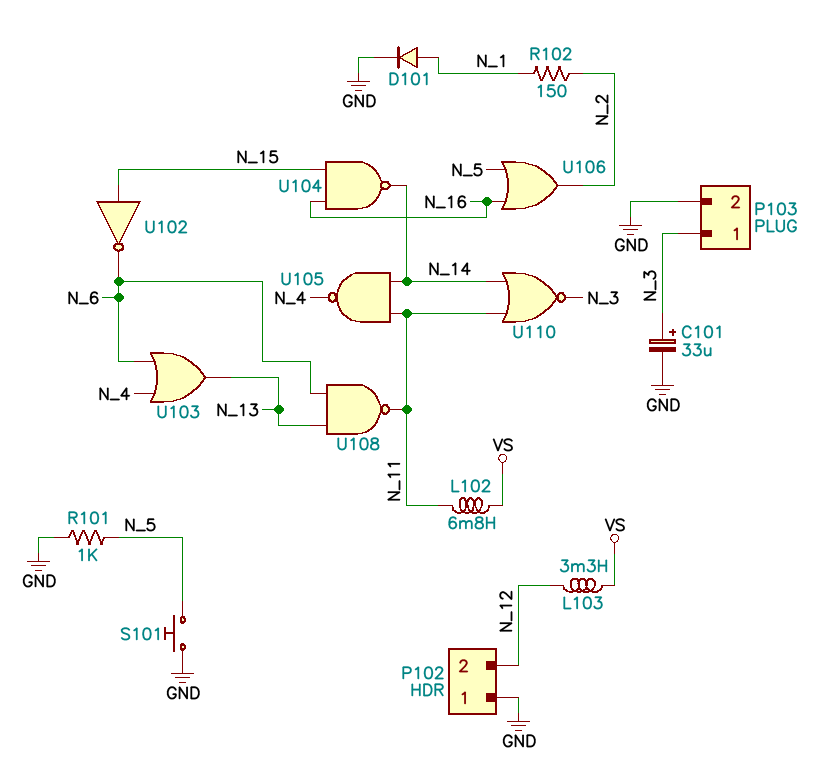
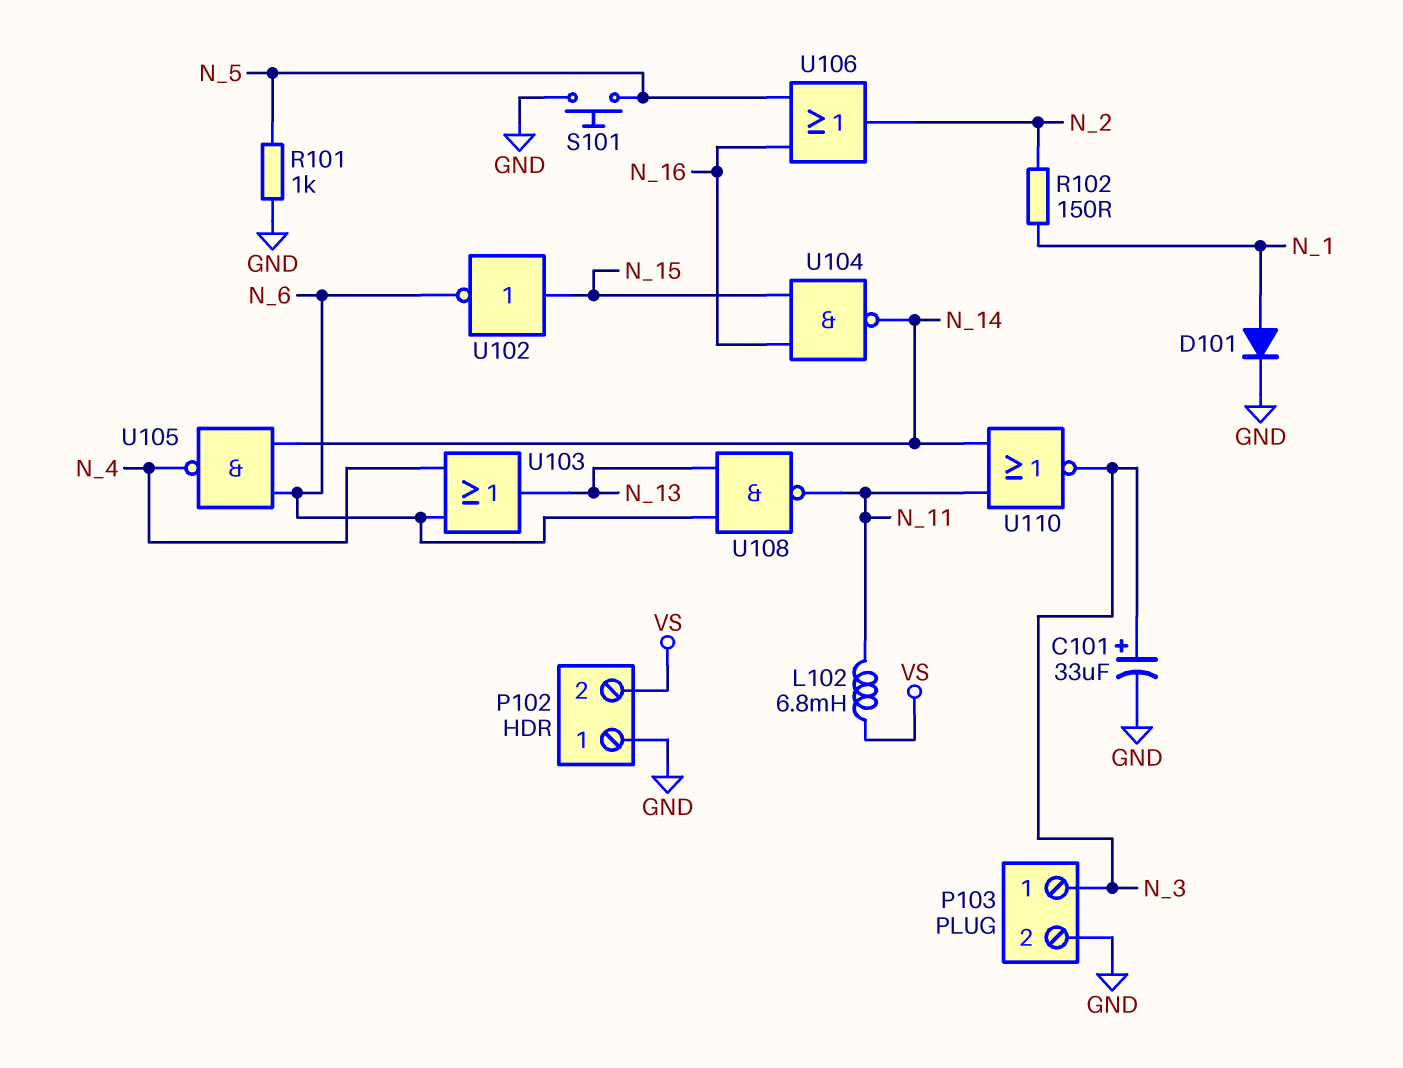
L103: 3.3mH (N_12, VS) -> none
P102 pin 2: N_12 -> VS
U105: NAND (in N_11, in N_14, out N_4) -> NAND (in N_6, in N_14, out N_4)

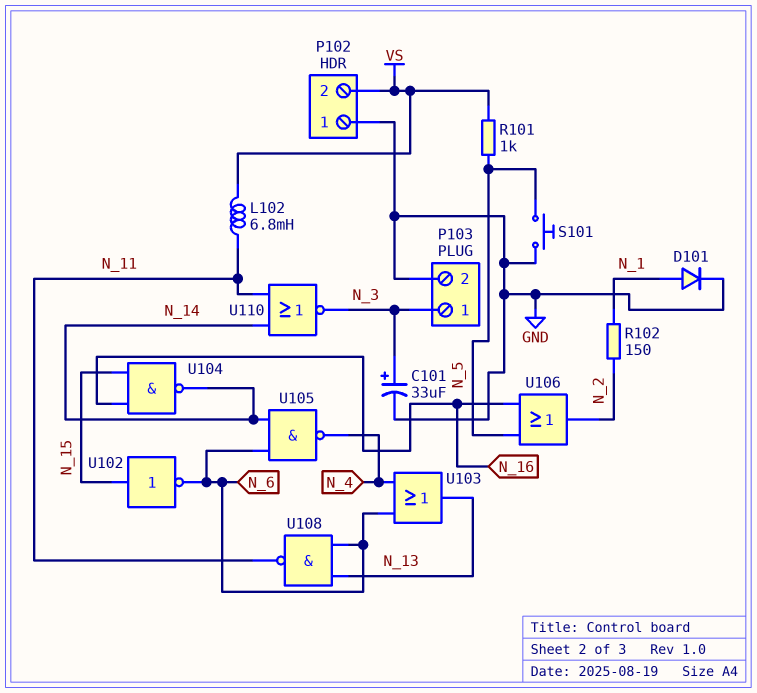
R101: 1k (GND, N_5) -> 1k (N_5, VS)

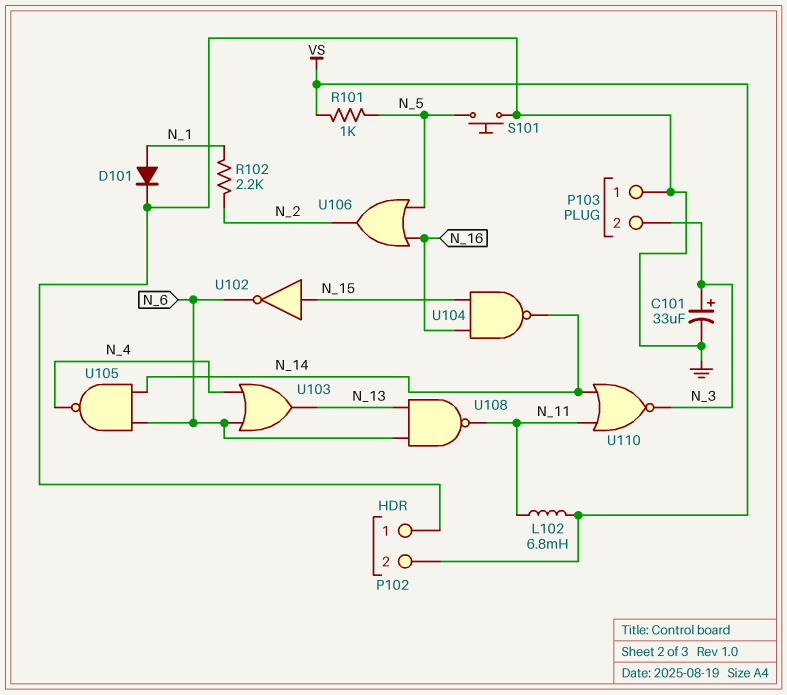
P103 pin 1: N_3 -> GND
P103 pin 2: GND -> N_3
R102: 150 (N_1, N_2) -> 2.2k (N_1, N_2)

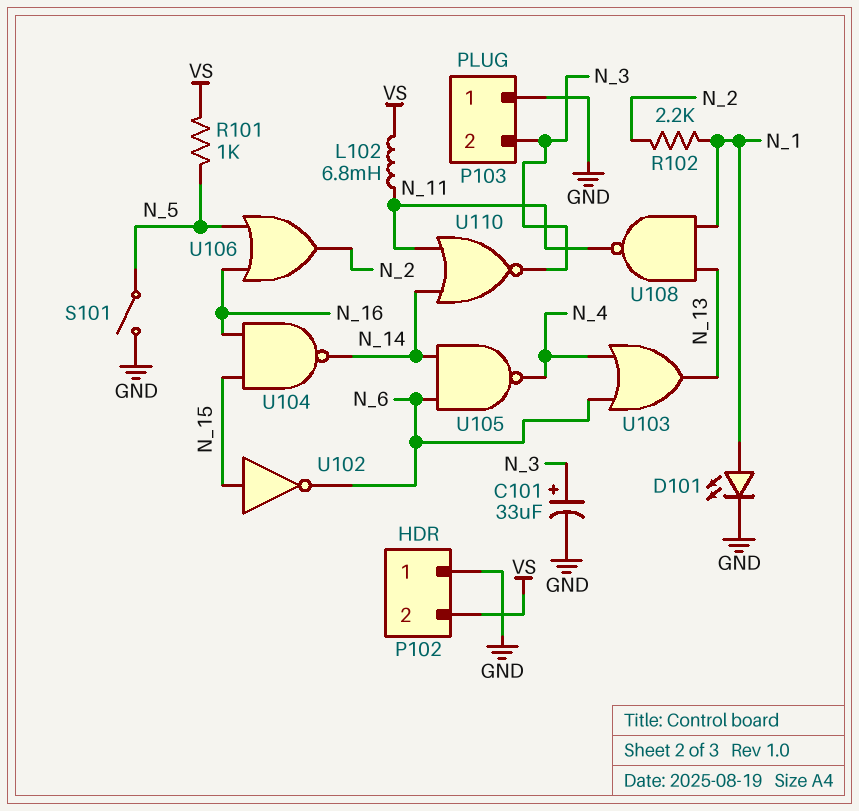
D101: diode (A N_1, K GND) -> LED (A N_1, K GND)
S101: button (GND, N_5) -> switch (GND, N_5)
U108: NAND (in N_6, in N_13, out N_11) -> NAND (in N_1, in N_13, out N_11)

